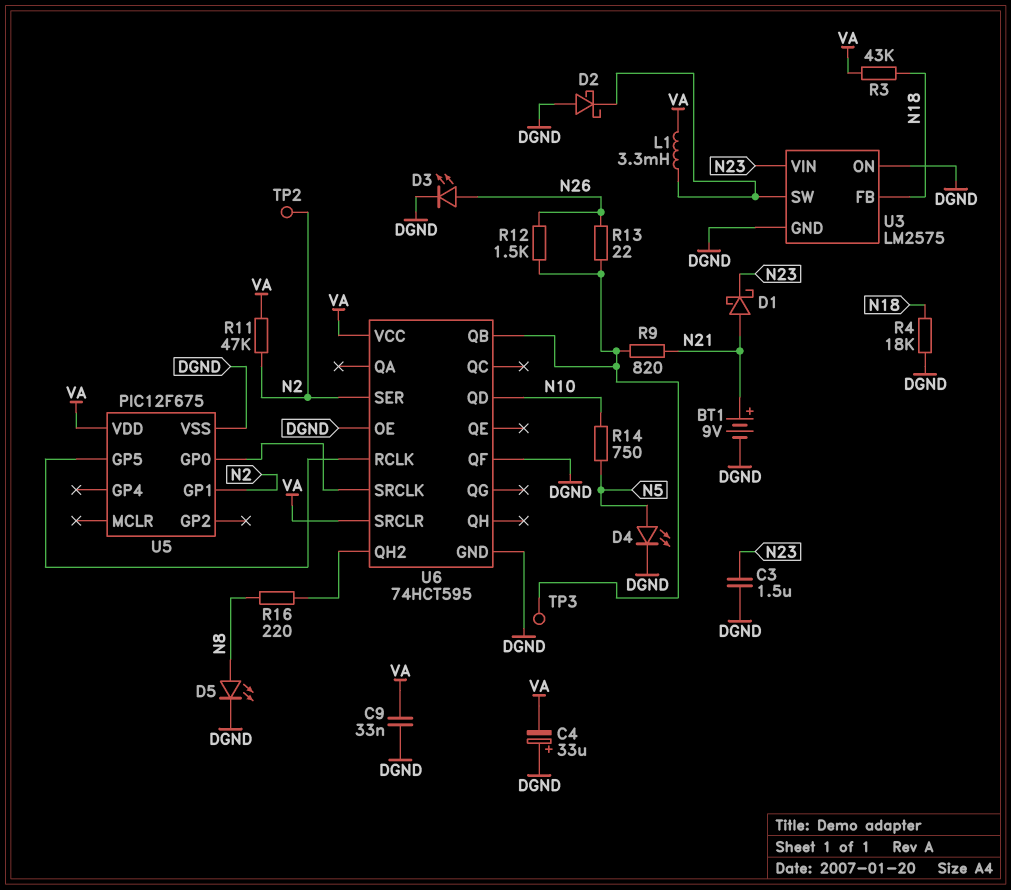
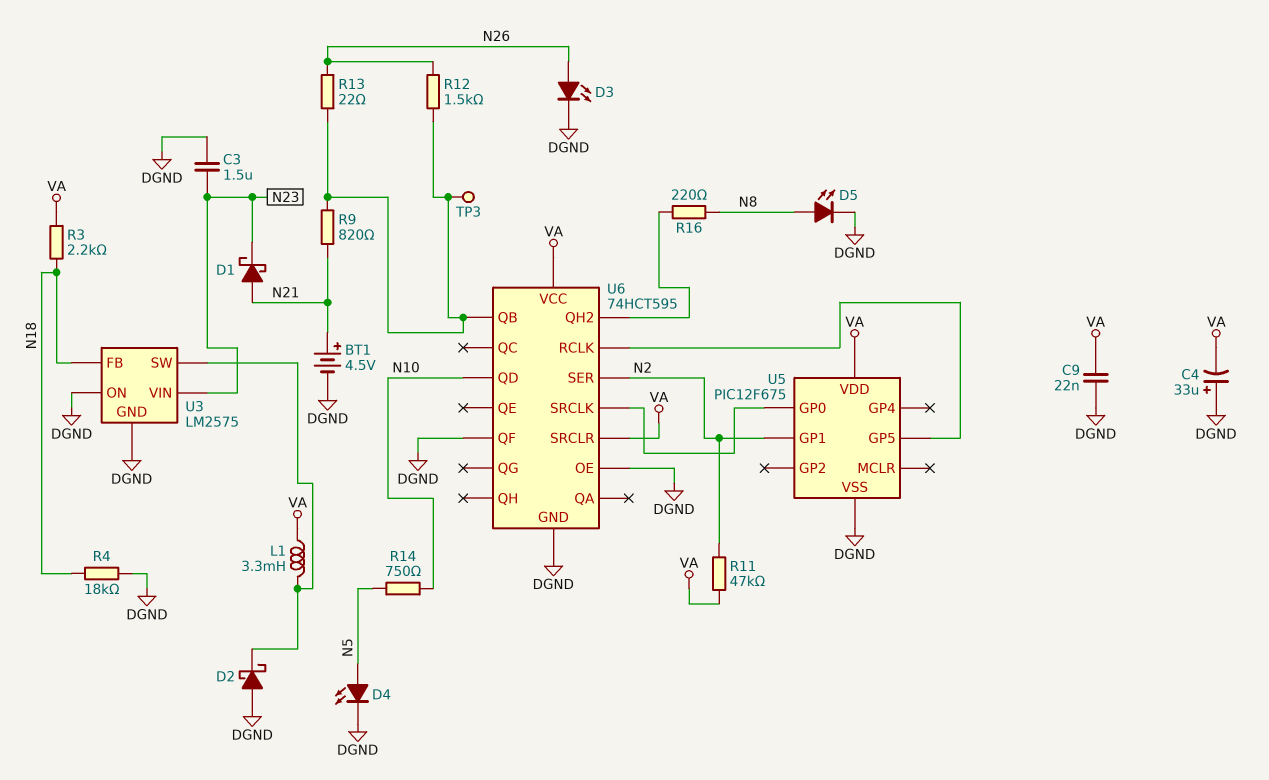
BT1: 9V (plus N21, minus DGND) -> 4.5V (plus N21, minus DGND)
C9: 33nF (DGND, VA) -> 22nF (DGND, VA)
R3: 43k (N18, VA) -> 2.2k (N18, VA)
TP2: test point (N2) -> none

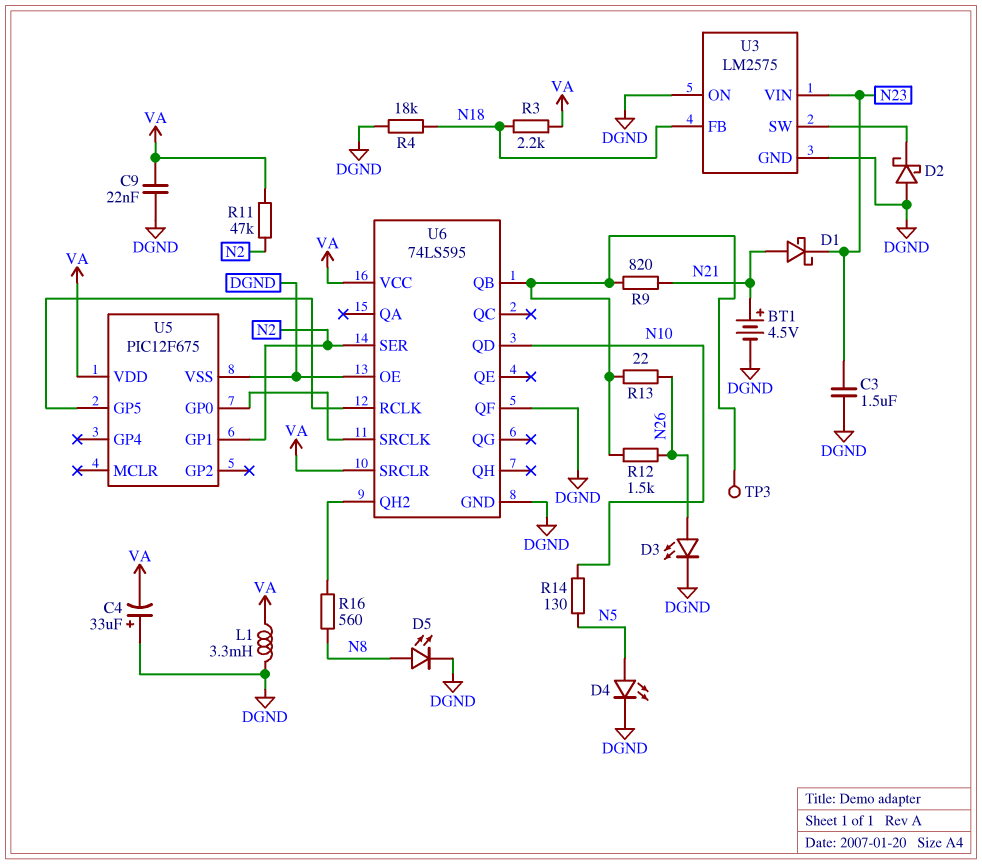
L1: 3.3mH (U3/SW, VA) -> 3.3mH (DGND, VA)
R14: 750 (N5, N10) -> 130 (N5, N10)
R16: 220 (N8, U6/QH2) -> 560 (N8, U6/QH2)
U6: 74HCT595 -> 74LS595

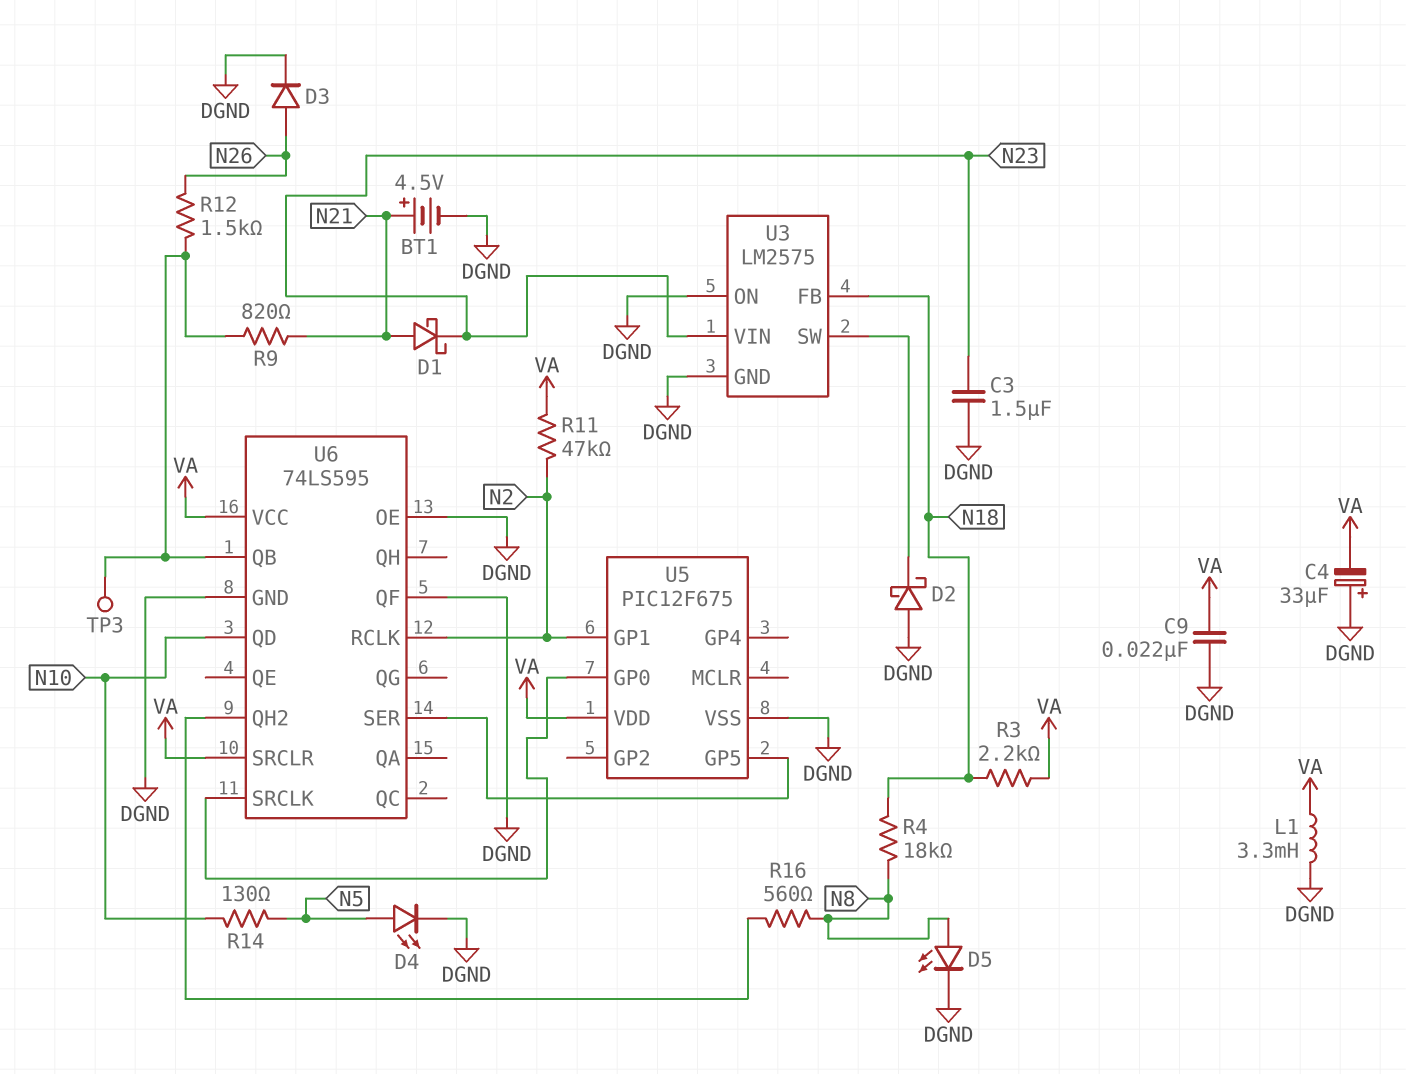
D3: LED (A N26, K DGND) -> diode (A N26, K DGND)
R4: 18k (DGND, N18) -> 18k (N8, N18)
R13: 22 (N26, U6/QB) -> none
U6 pin RCLK: U5/GP5 -> N2
U6 pin SER: N2 -> U5/GP5

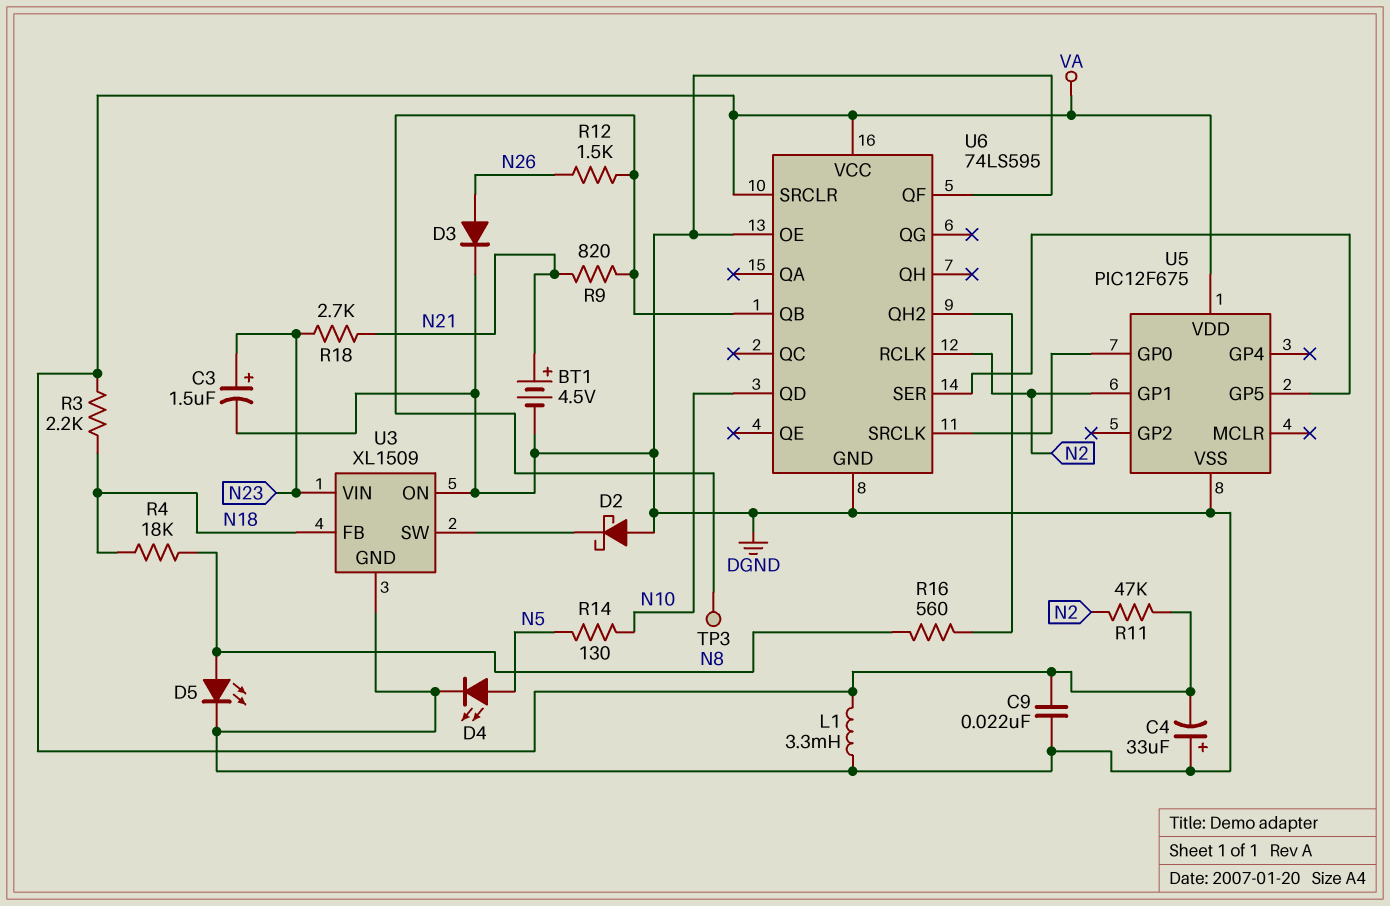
C3: 1.5uF (DGND, N23) -> 1.5uF (plus N23, minus DGND)
D1: schottky (A N21, K N23) -> none
R18: none -> 2.7k (N21, N23)
U3: LM2575 -> XL1509

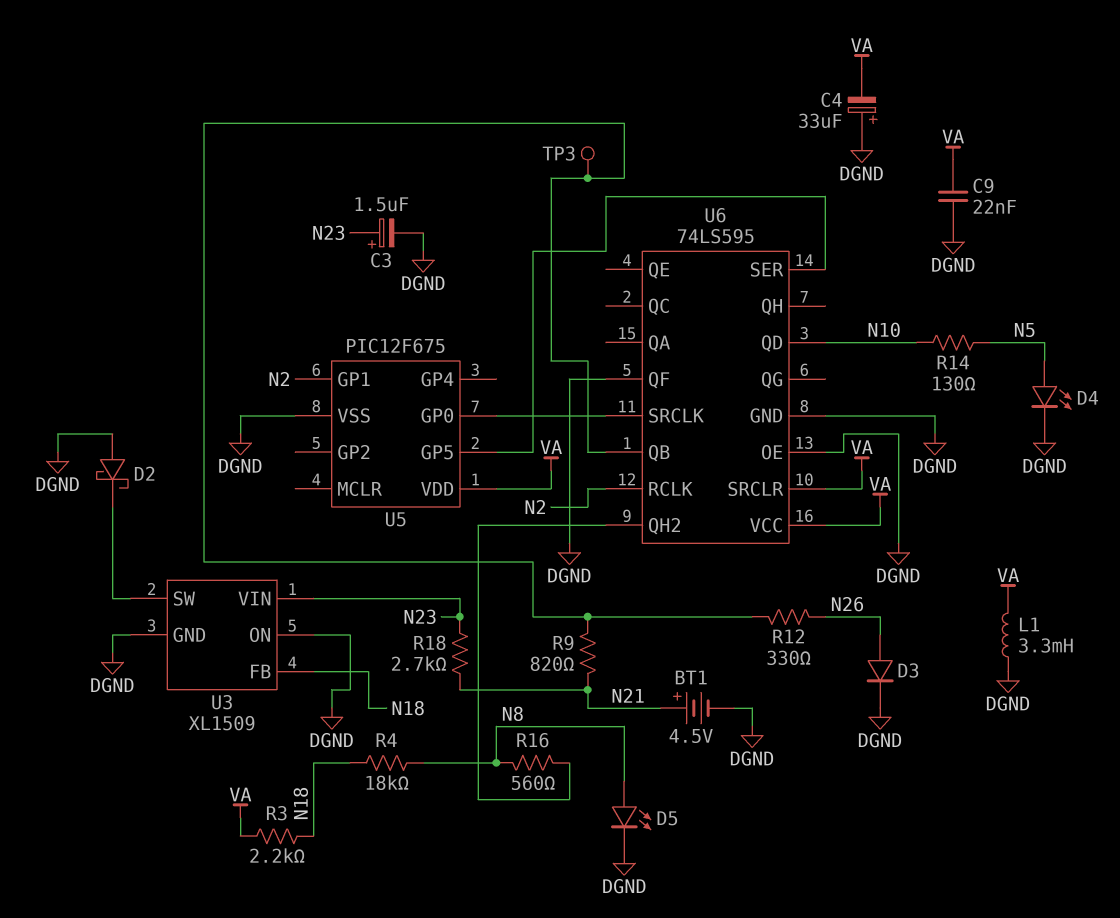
R11: 47k (N2, VA) -> none
R12: 1.5k (N26, U6/QB) -> 330 (N26, U6/QB)

